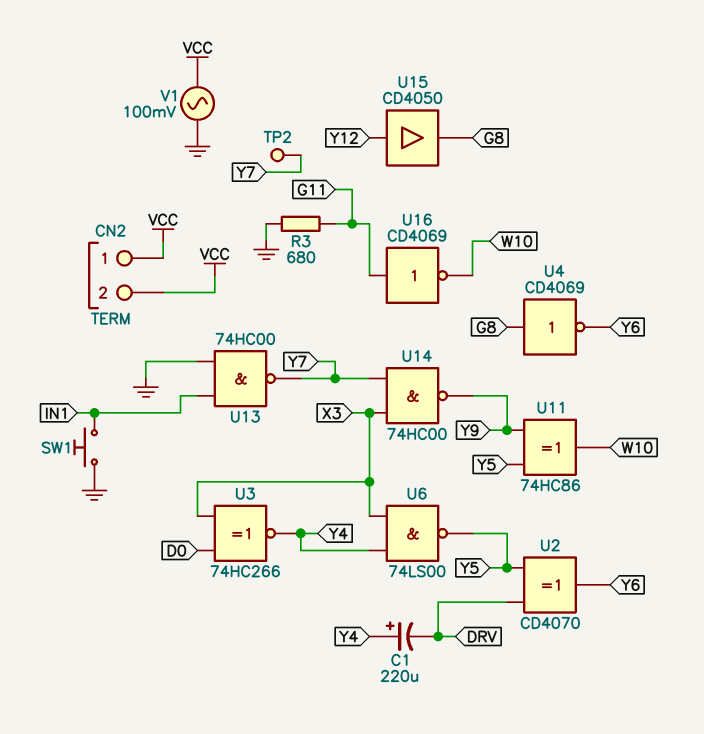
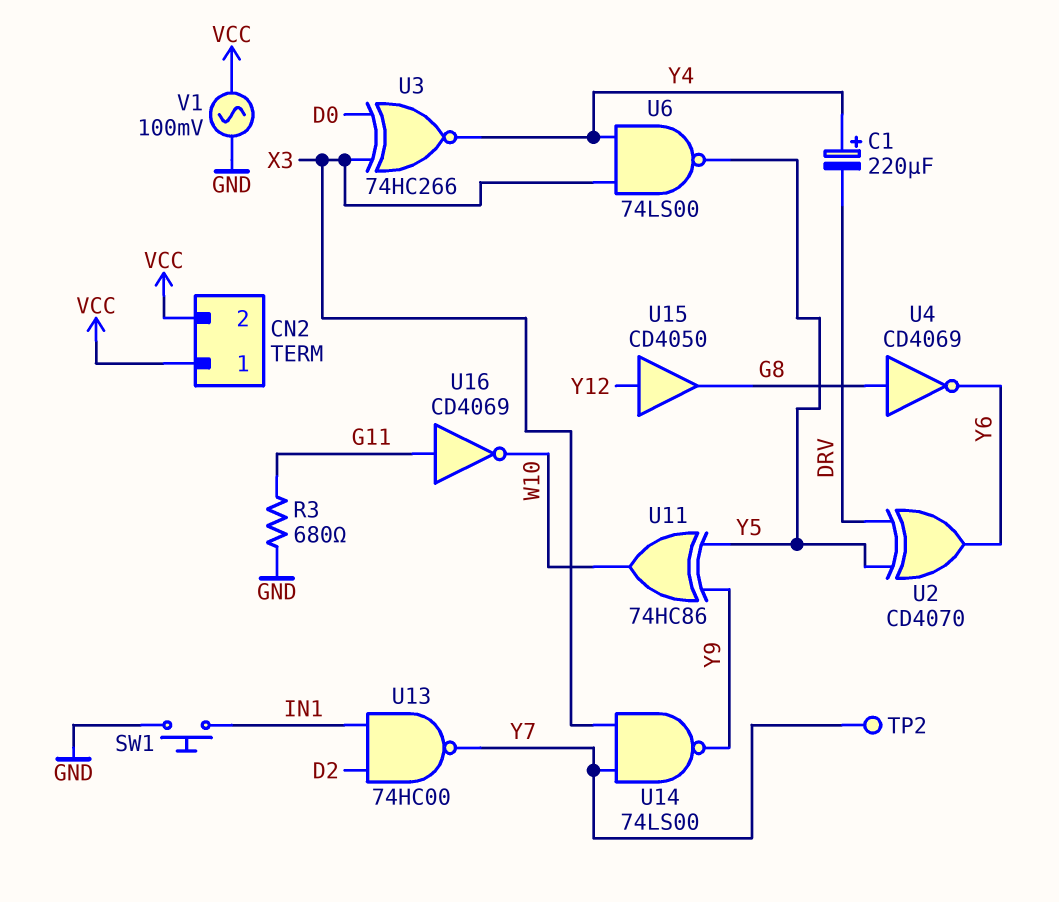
U13: NAND 74HC00 (in GND, in IN1, out Y7) -> NAND 74HC00 (in D2, in IN1, out Y7)
U14: NAND 74HC00 (in X3, in Y7, out Y9) -> NAND 74LS00 (in X3, in Y7, out Y9)

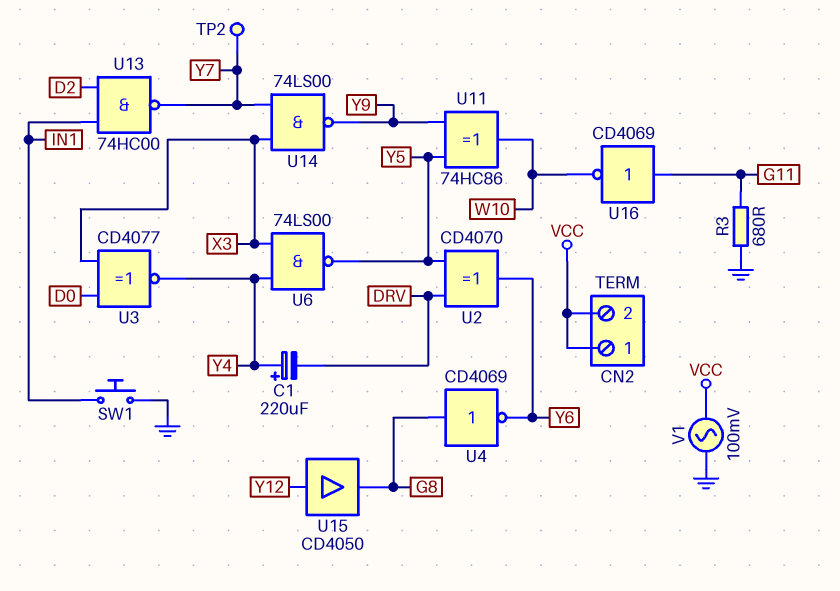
U3: XNOR 74HC266 (in D0, in X3, out Y4) -> XNOR CD4077 (in D0, in X3, out Y4)

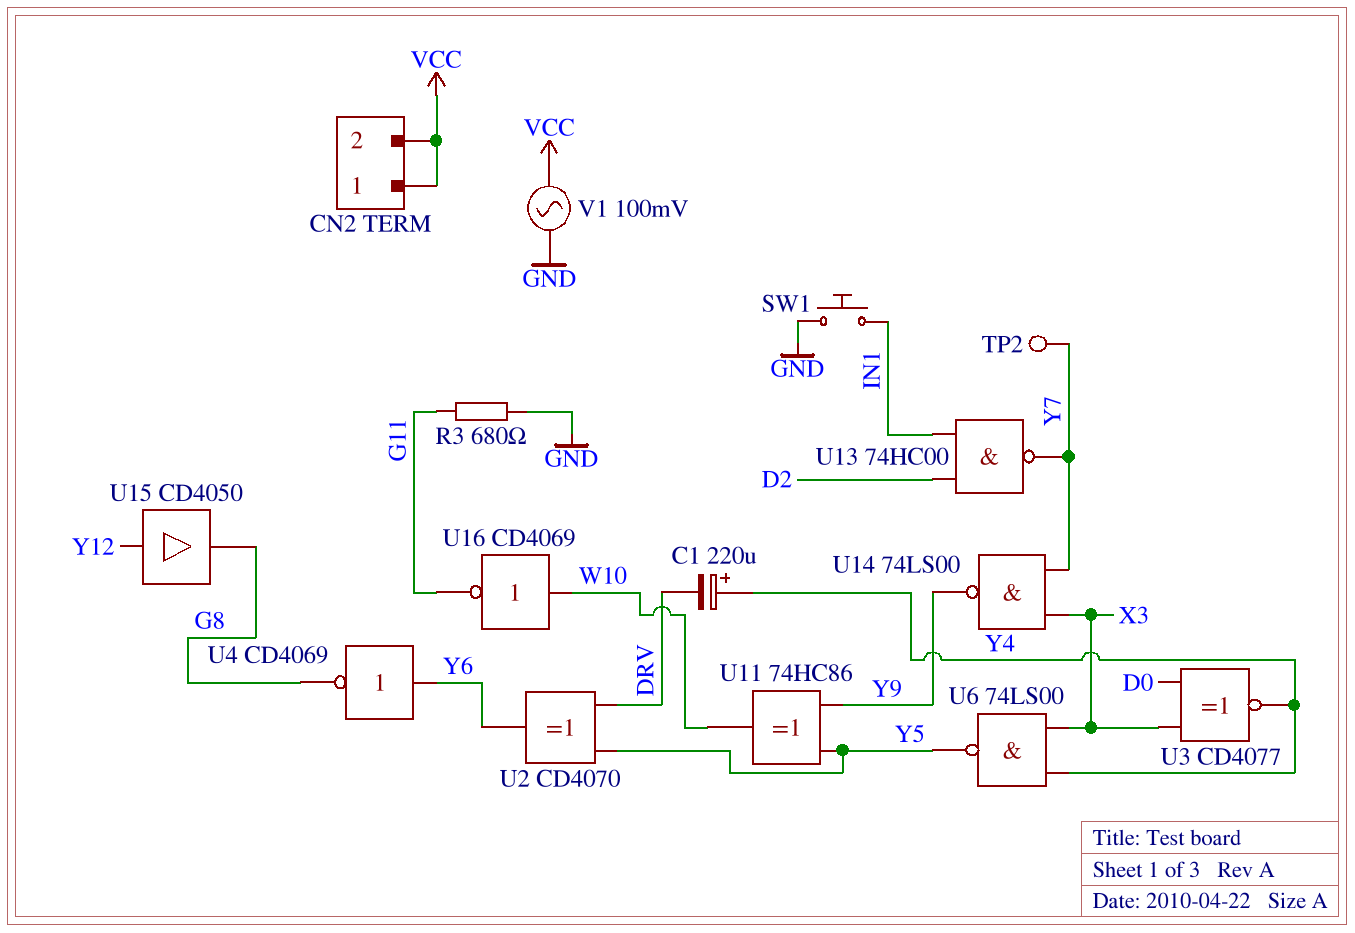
U4: NOT CD4069 (in G8, out Y6) -> NOT CD4069 (in Y6, out G8)
U16: NOT CD4069 (in G11, out W10) -> NOT CD4069 (in W10, out G11)

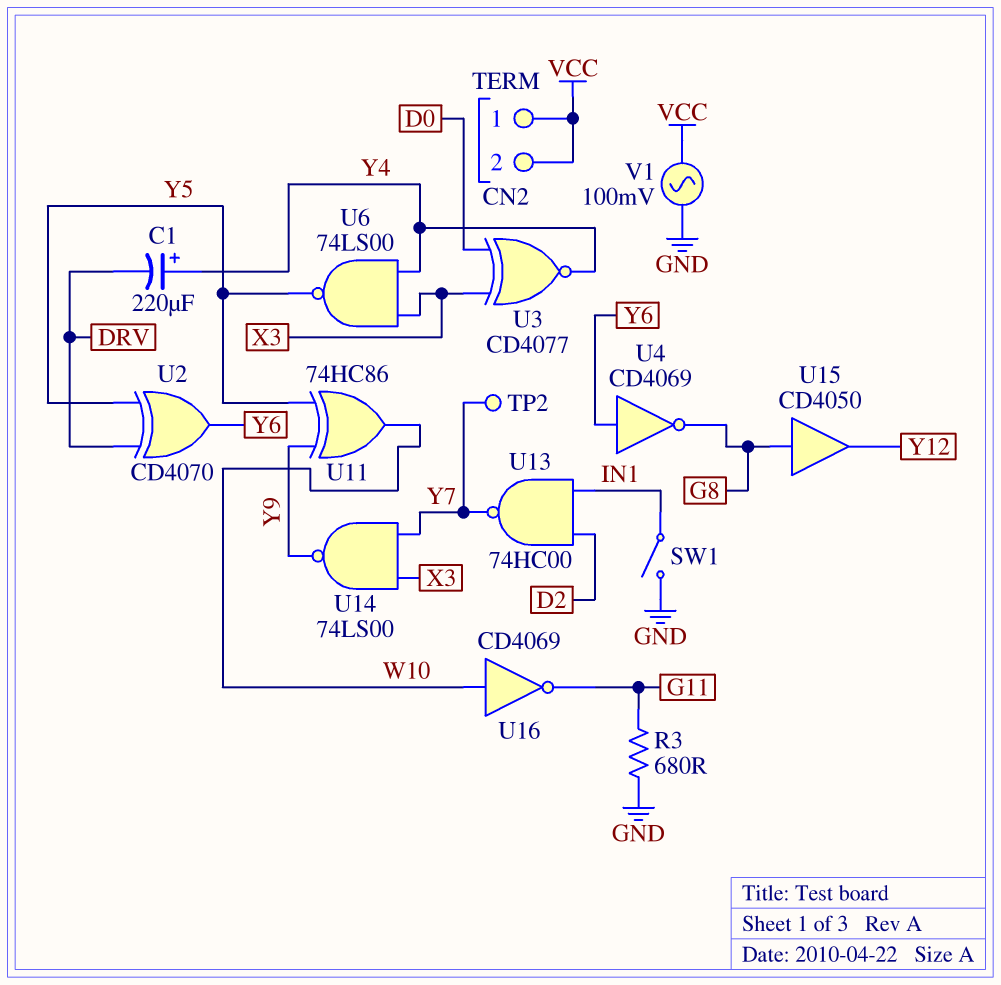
SW1: button (GND, IN1) -> switch (GND, IN1)
U15: buffer CD4050 (in Y12, out G8) -> buffer CD4050 (in G8, out Y12)

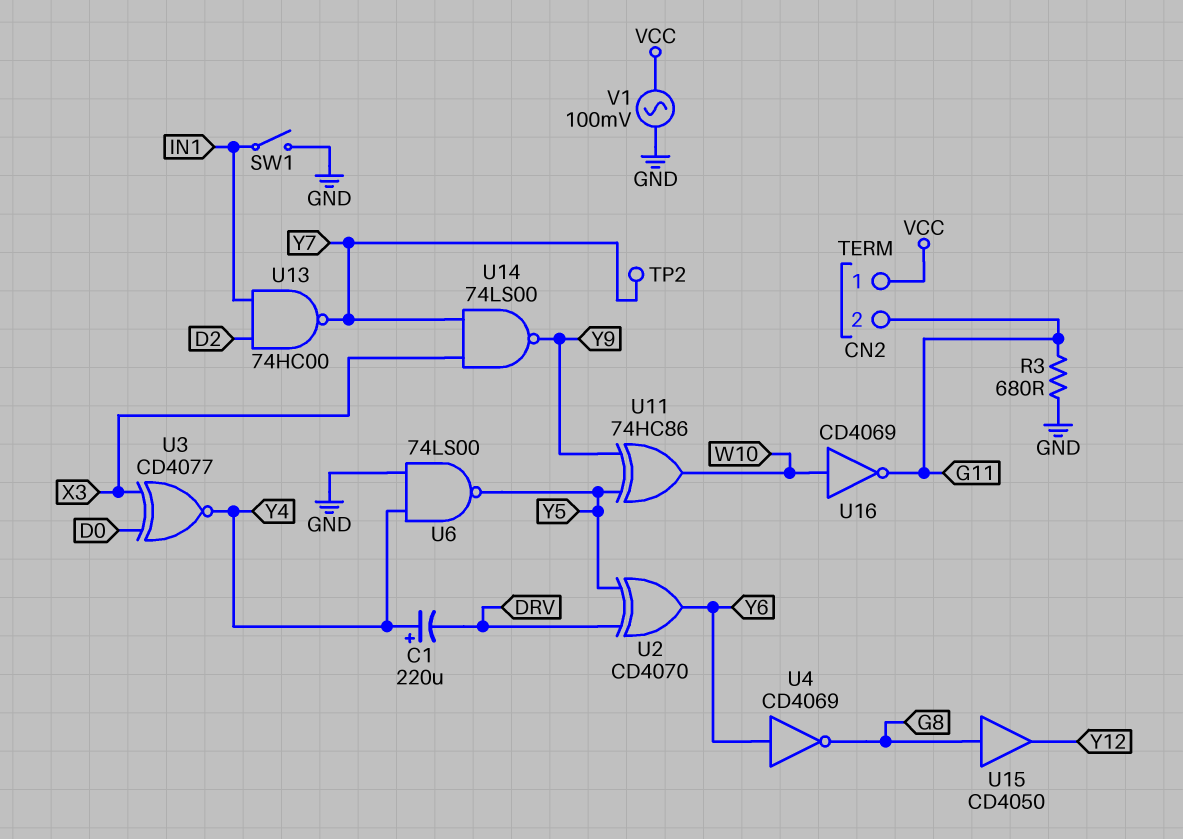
CN2 pin 2: VCC -> G11
U6: NAND 74LS00 (in X3, in Y4, out Y5) -> NAND 74LS00 (in GND, in Y4, out Y5)

